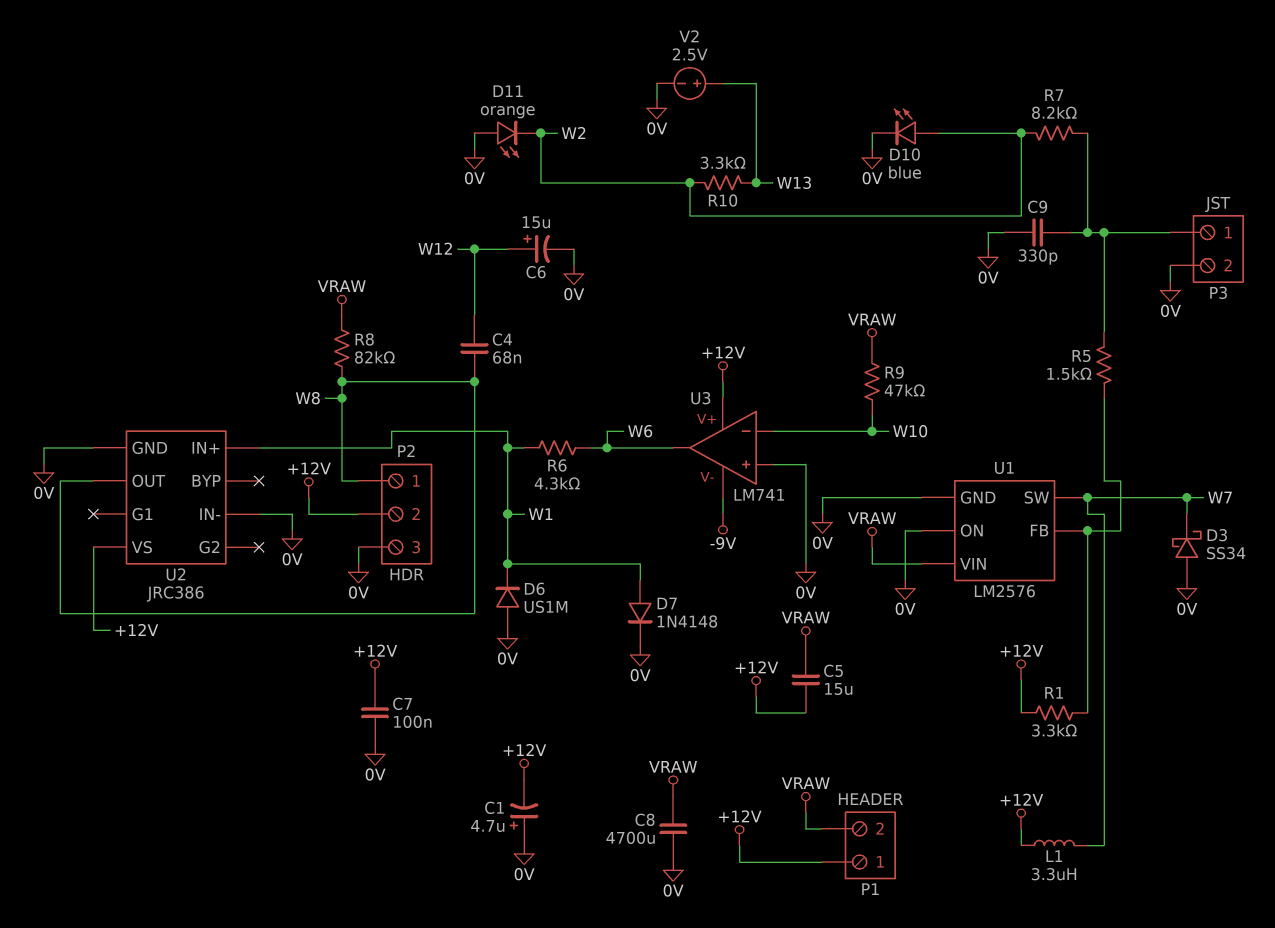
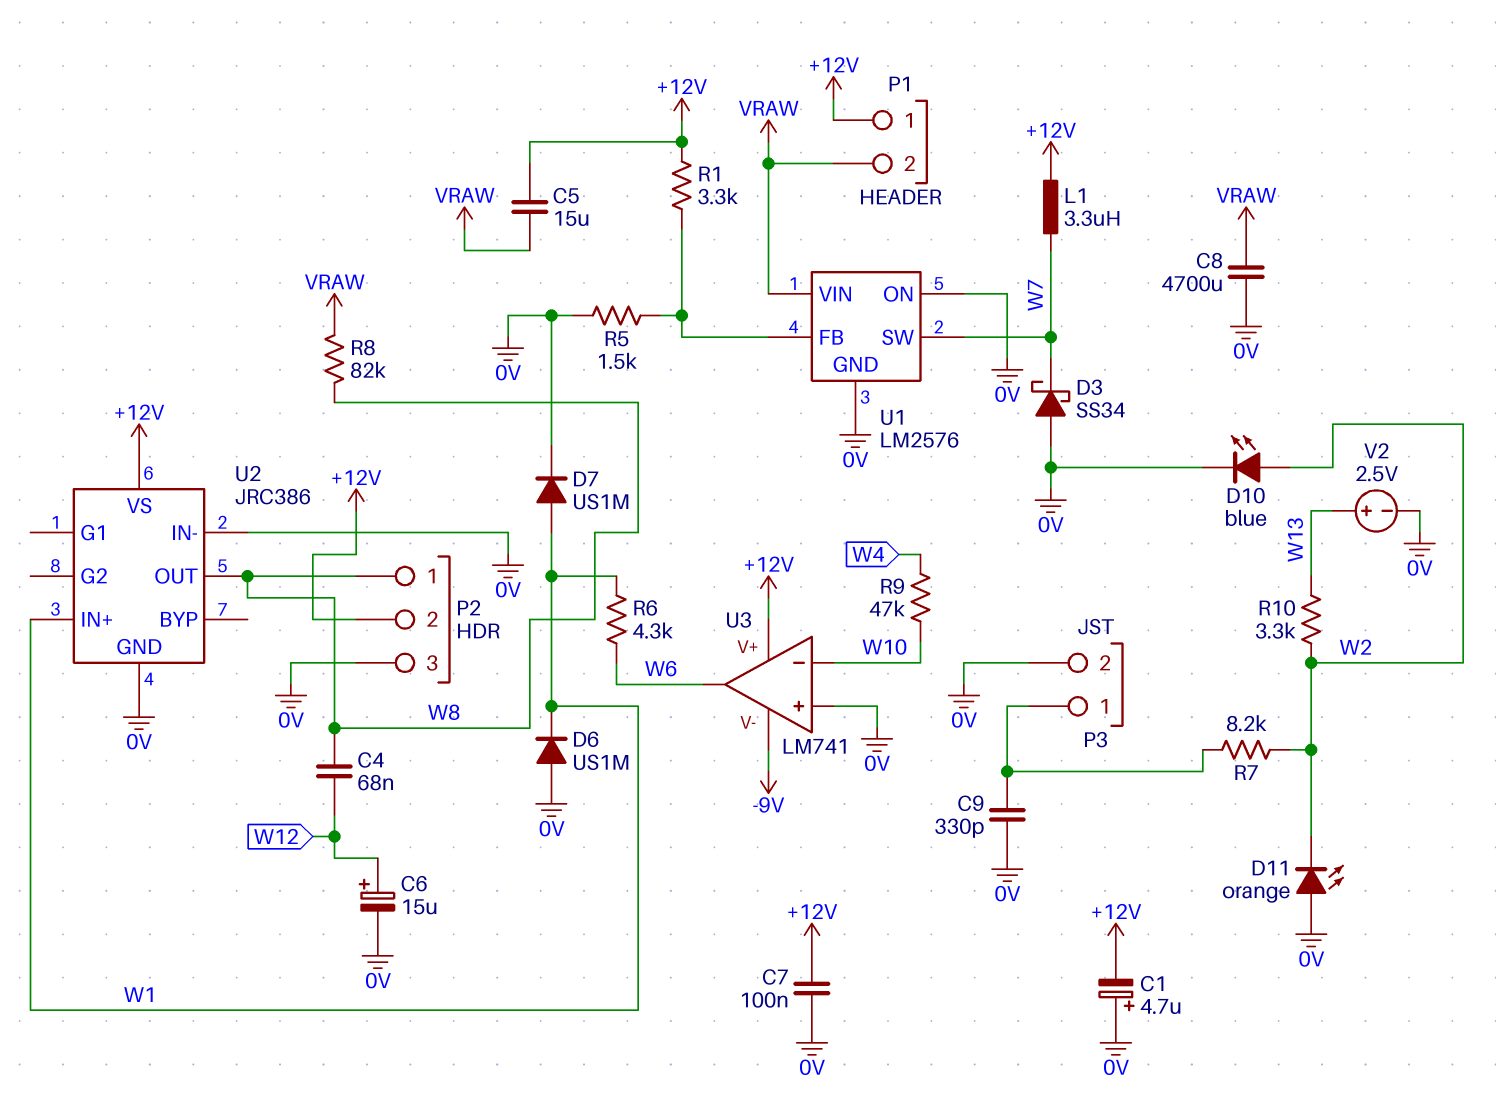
D7: diode 1N4148 (A W1, K 0V) -> diode US1M (A W1, K 0V)
R5: 1.5k (P3/1, U1/FB) -> 1.5k (0V, U1/FB)
R9: 47k (VRAW, W10) -> 47k (W4, W10)

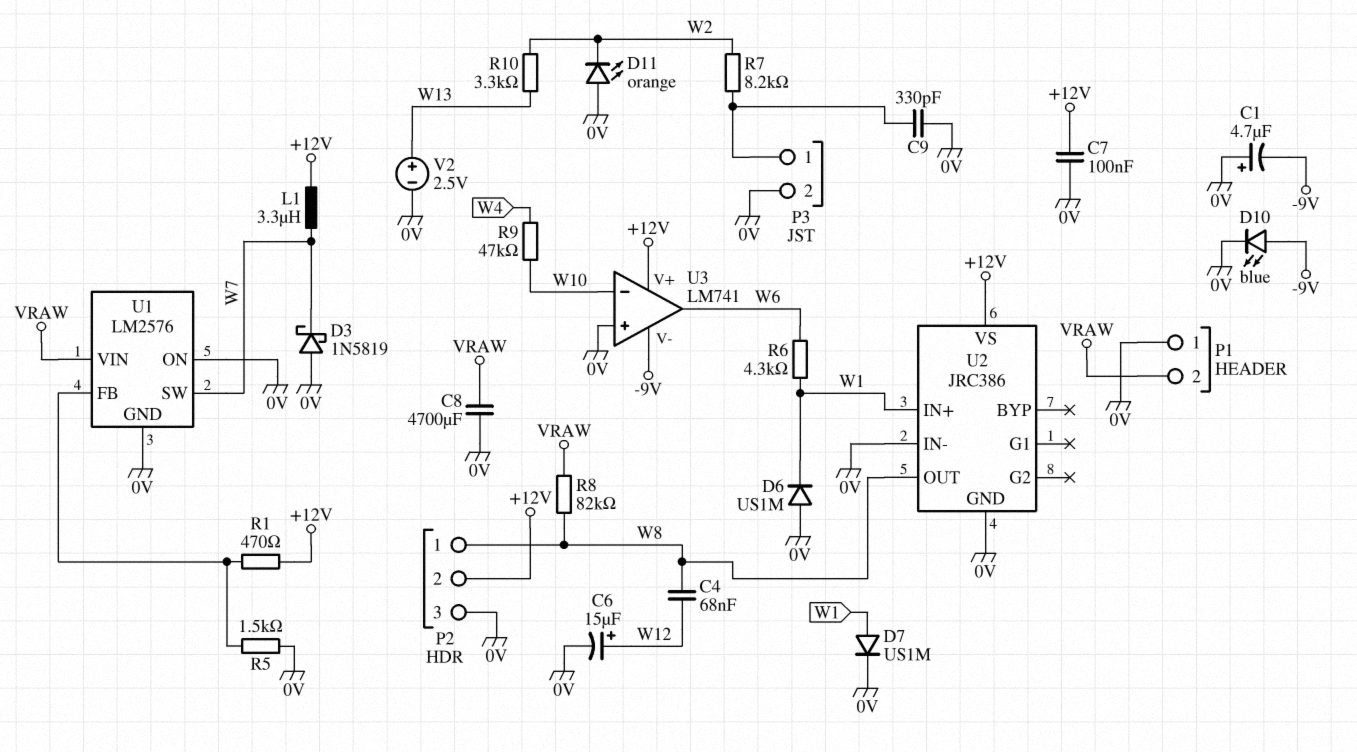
C1: 4.7uF (plus 0V, minus +12V) -> 4.7uF (plus 0V, minus -9V)
C5: 15uF (+12V, VRAW) -> none
D3: schottky SS34 (A 0V, K W7) -> schottky 1N5819 (A 0V, K W7)
D10: LED blue (A W2, K 0V) -> LED blue (A -9V, K 0V)
P1 pin 1: +12V -> 0V
R1: 3.3k (+12V, U1/FB) -> 470 (+12V, U1/FB)

